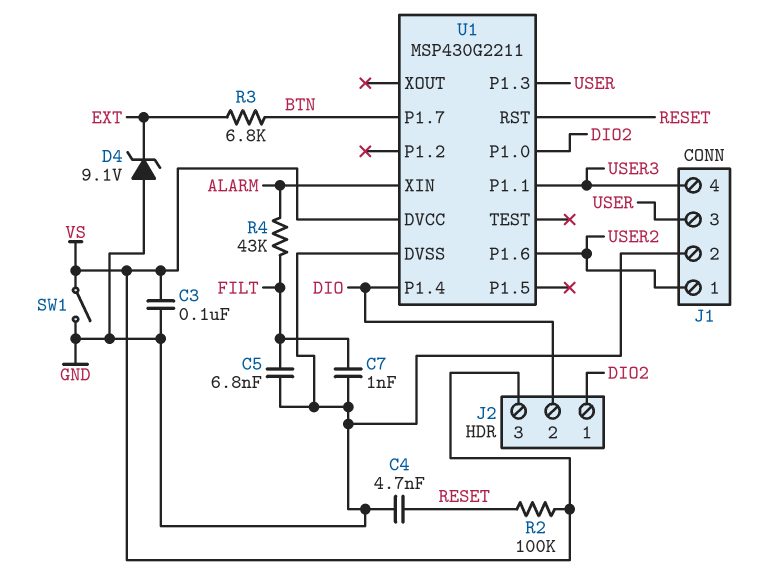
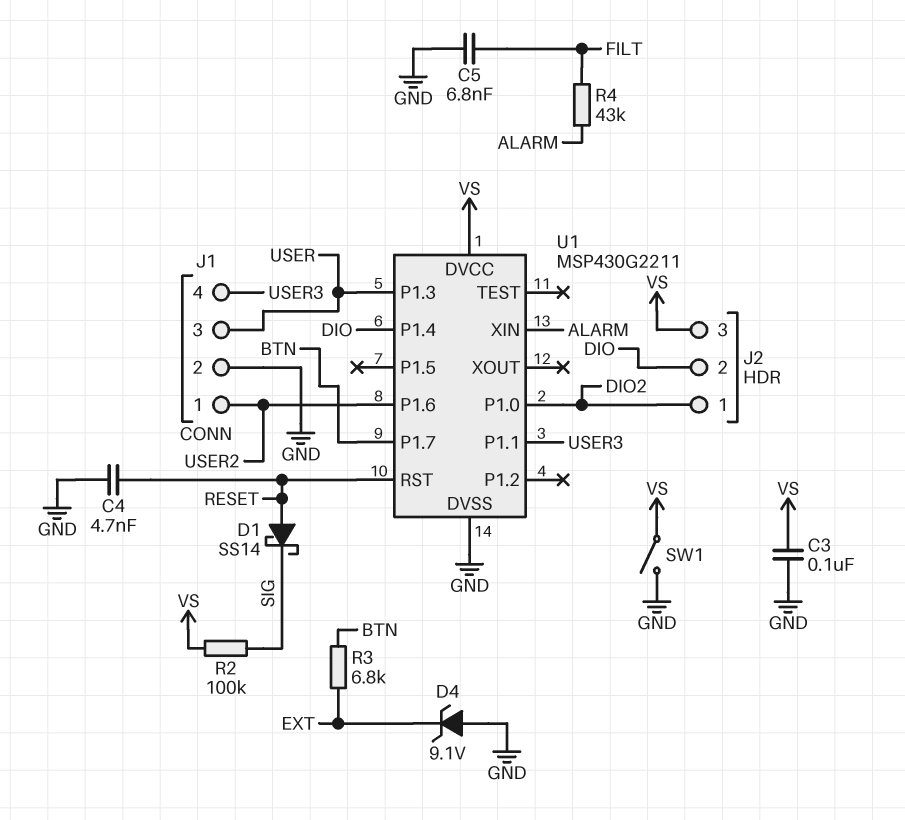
C7: 1nF (FILT, GND) -> none
D1: none -> schottky SS14 (A RESET, K SIG)
R2: 100k (RESET, VS) -> 100k (SIG, VS)

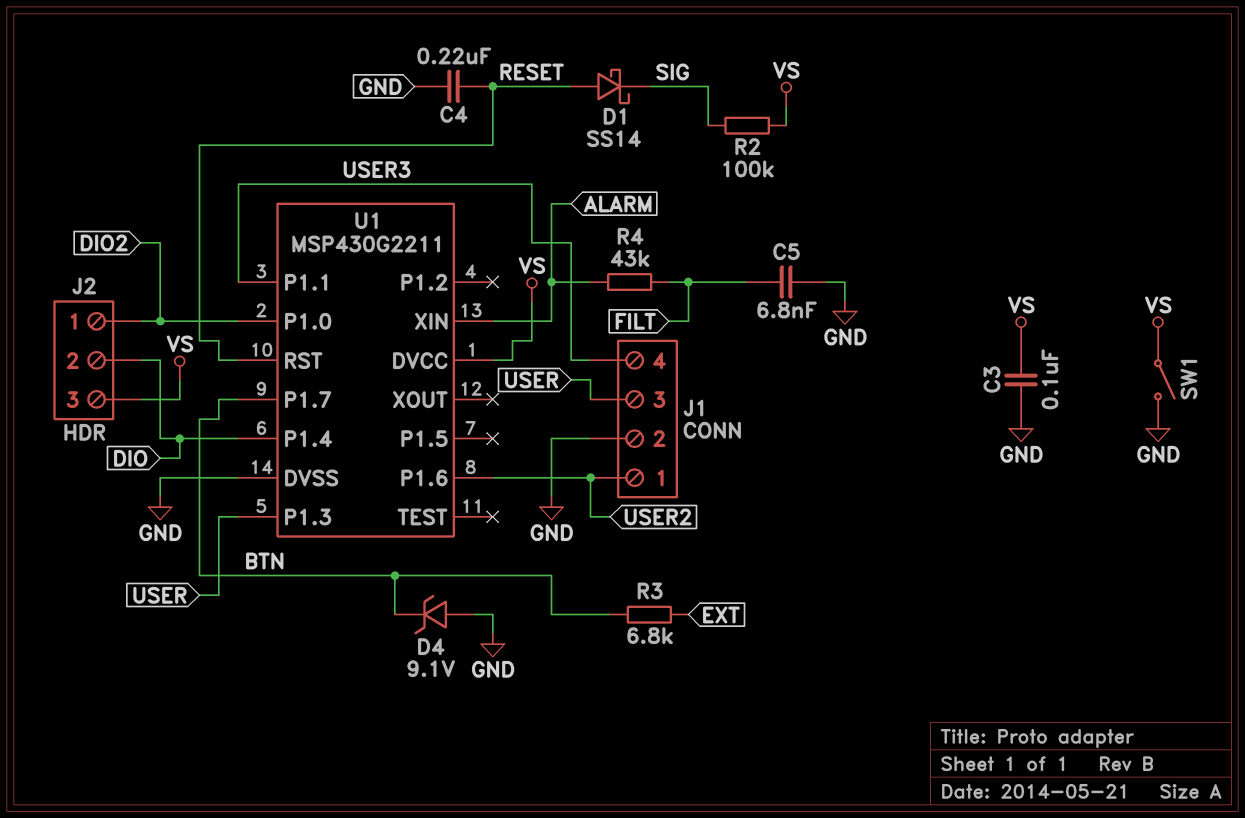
C4: 4.7nF (GND, RESET) -> 220nF (GND, RESET)
D4: zener 9.1V (A GND, K EXT) -> zener 9.1V (A GND, K BTN)

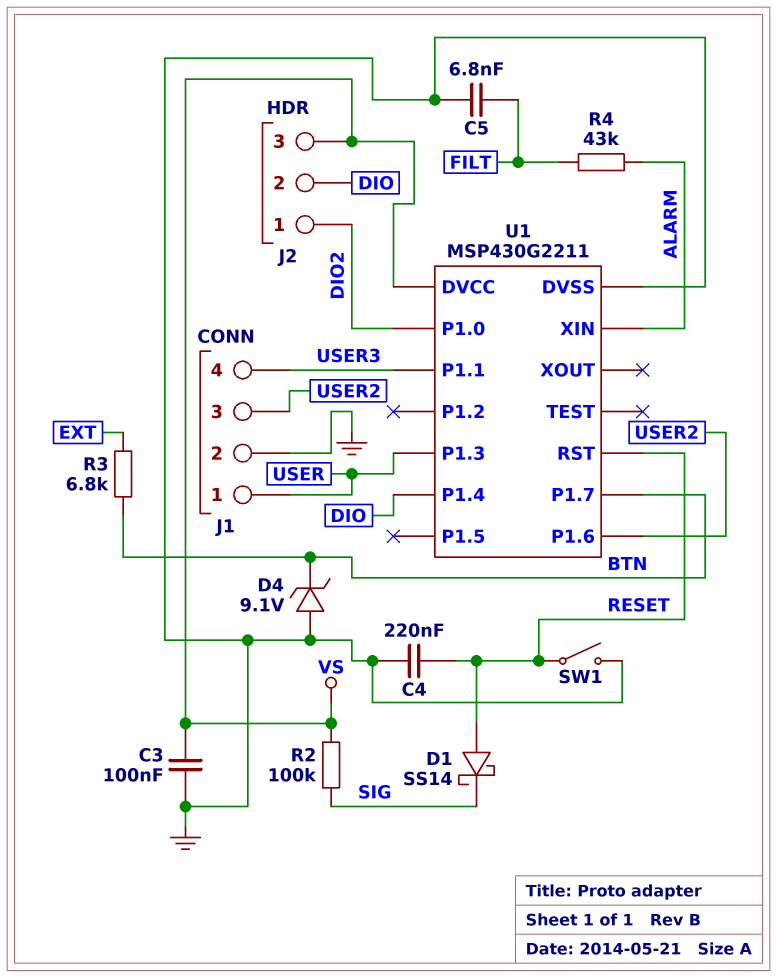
J1 pin 1: USER2 -> USER
J1 pin 3: USER -> USER2
SW1: switch (GND, VS) -> switch (GND, RESET)

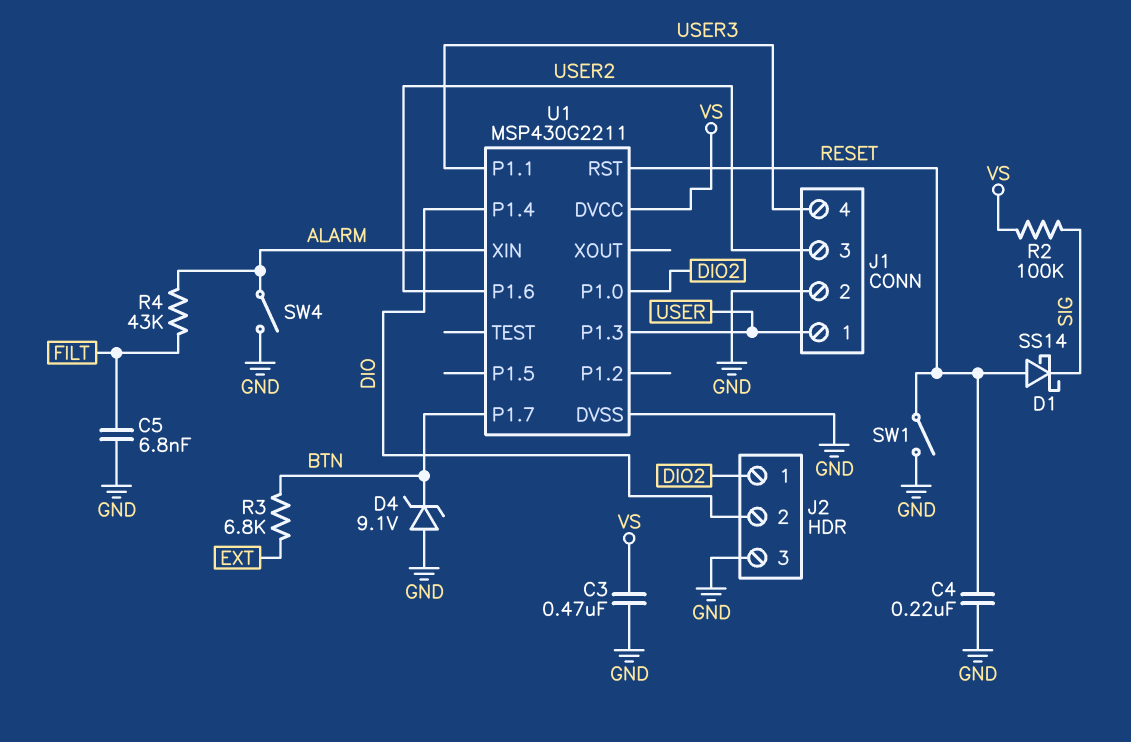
C3: 100nF (GND, VS) -> 470nF (GND, VS)
J2 pin 3: VS -> GND
SW4: none -> switch (ALARM, GND)

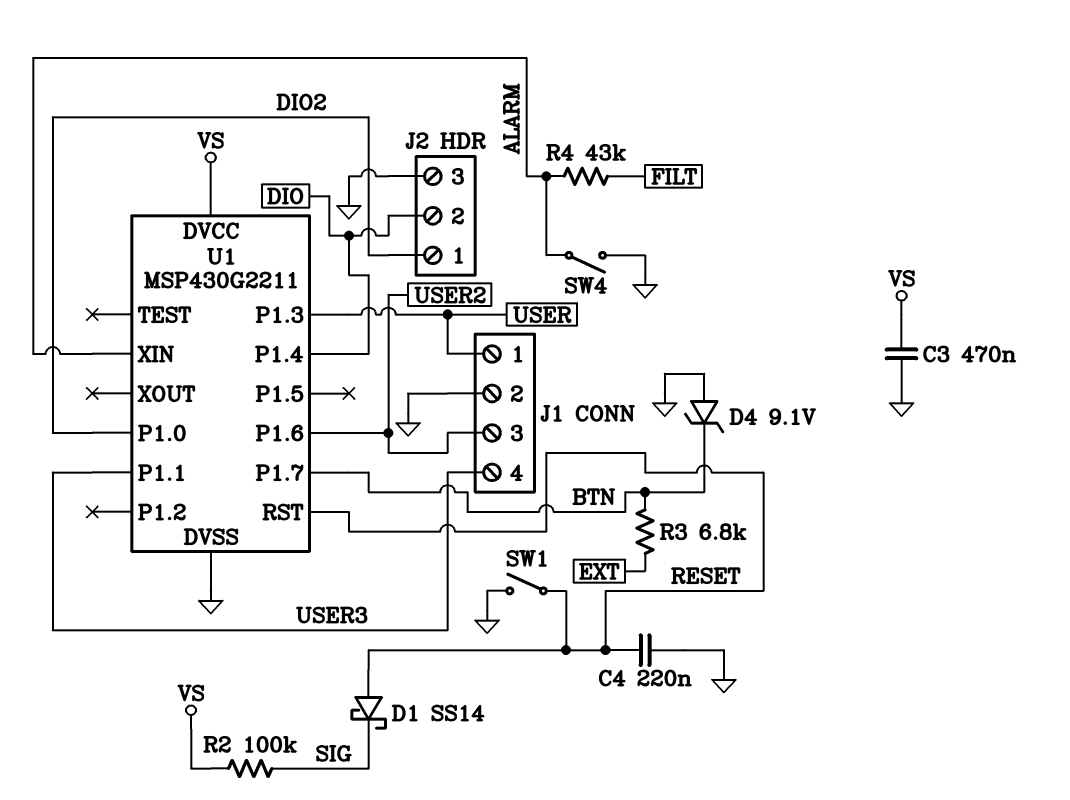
C5: 6.8nF (FILT, GND) -> none

